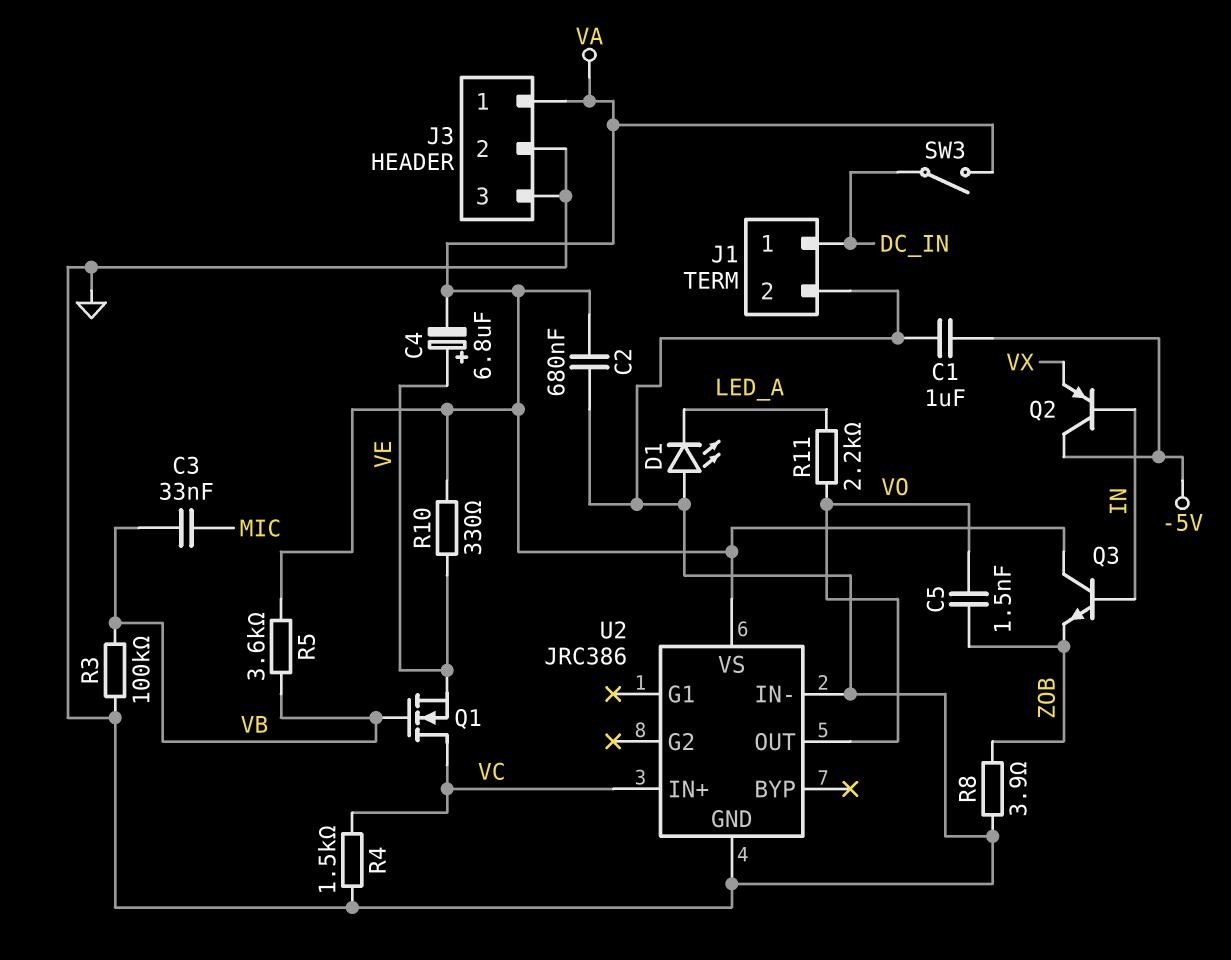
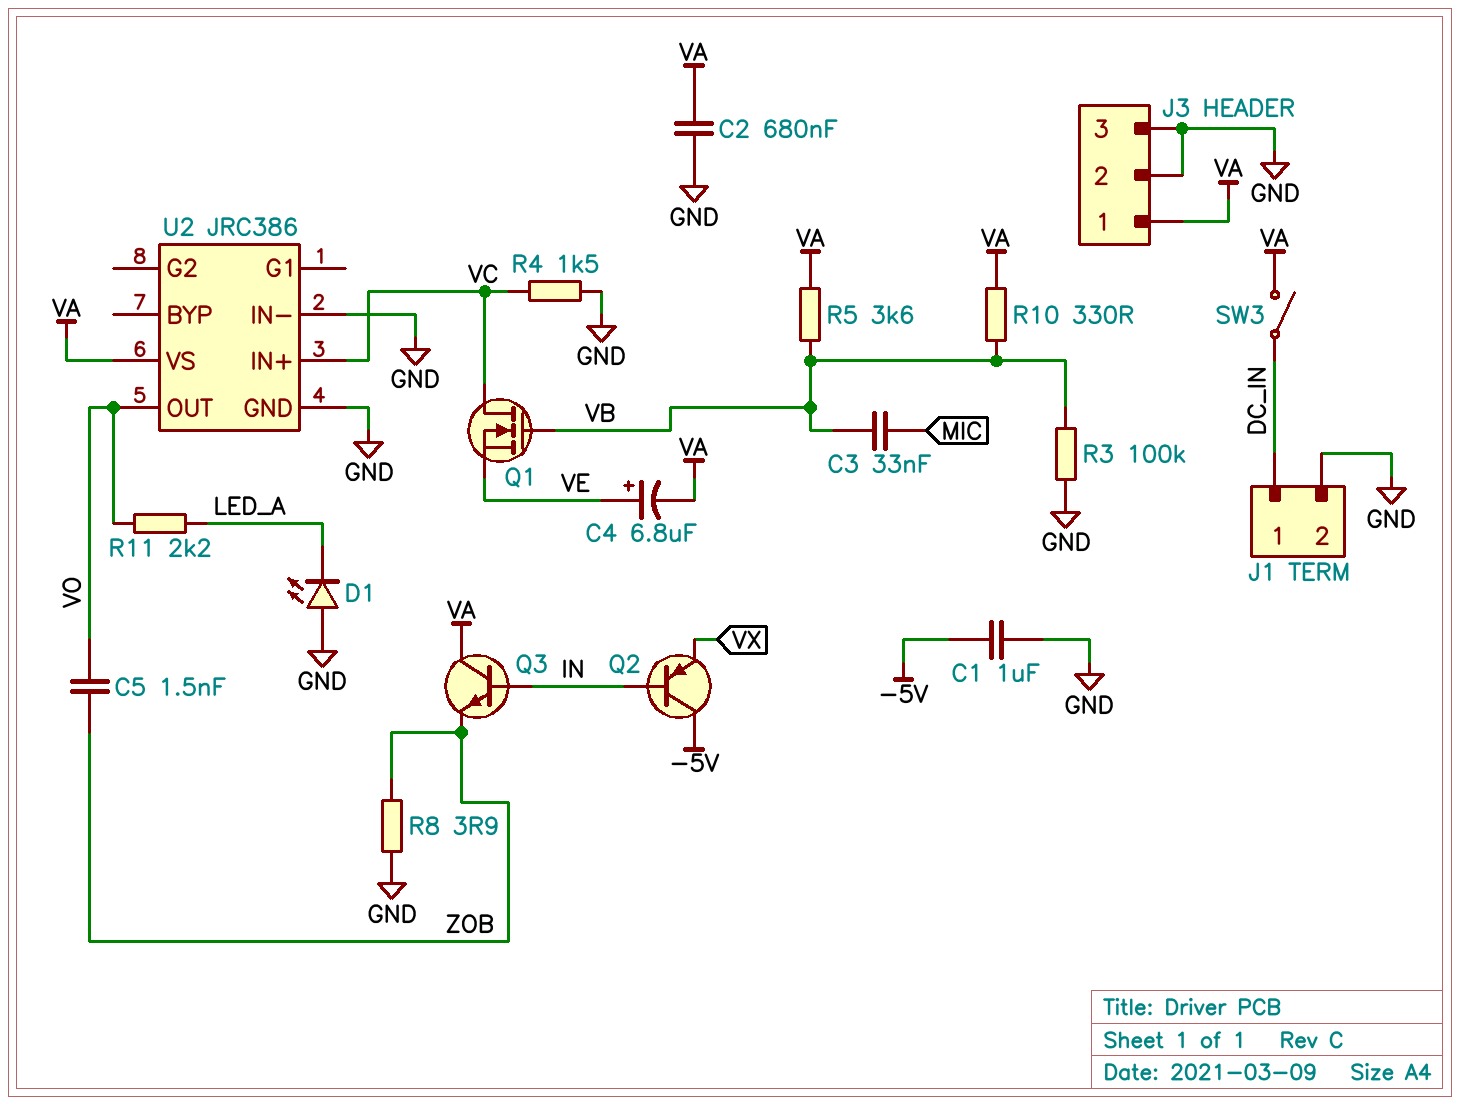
R10: 330 (VA, VE) -> 330 (VA, VB)

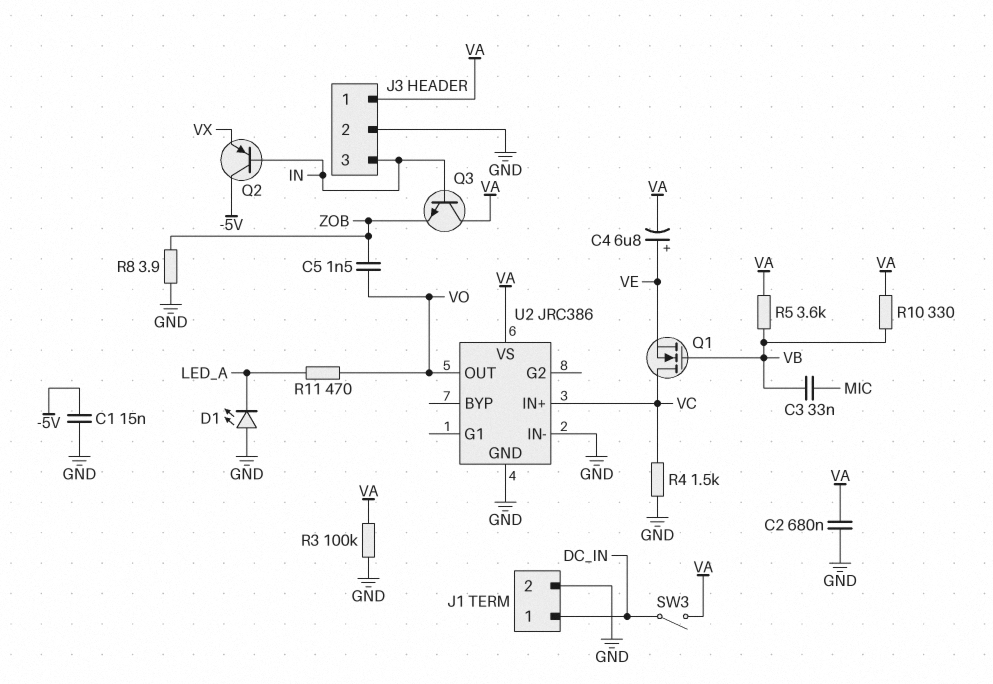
C1: 1uF (-5V, GND) -> 15nF (-5V, GND)
J3 pin 3: GND -> IN
R3: 100k (GND, VB) -> 100k (GND, VA)
R11: 2.2k (LED_A, VO) -> 470 (LED_A, VO)

